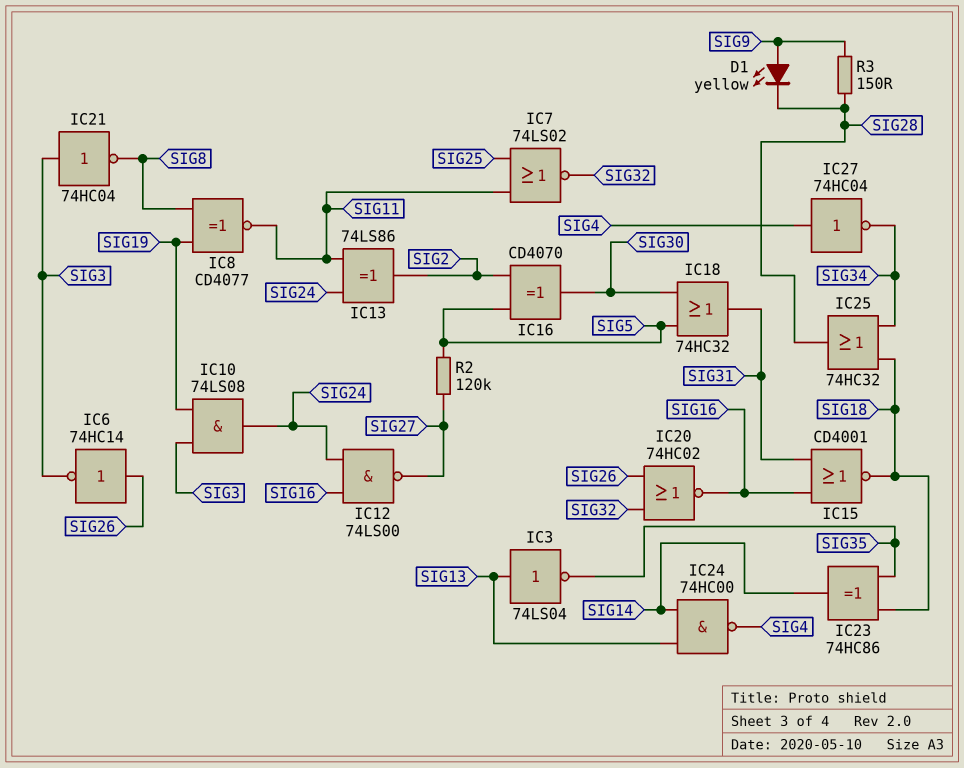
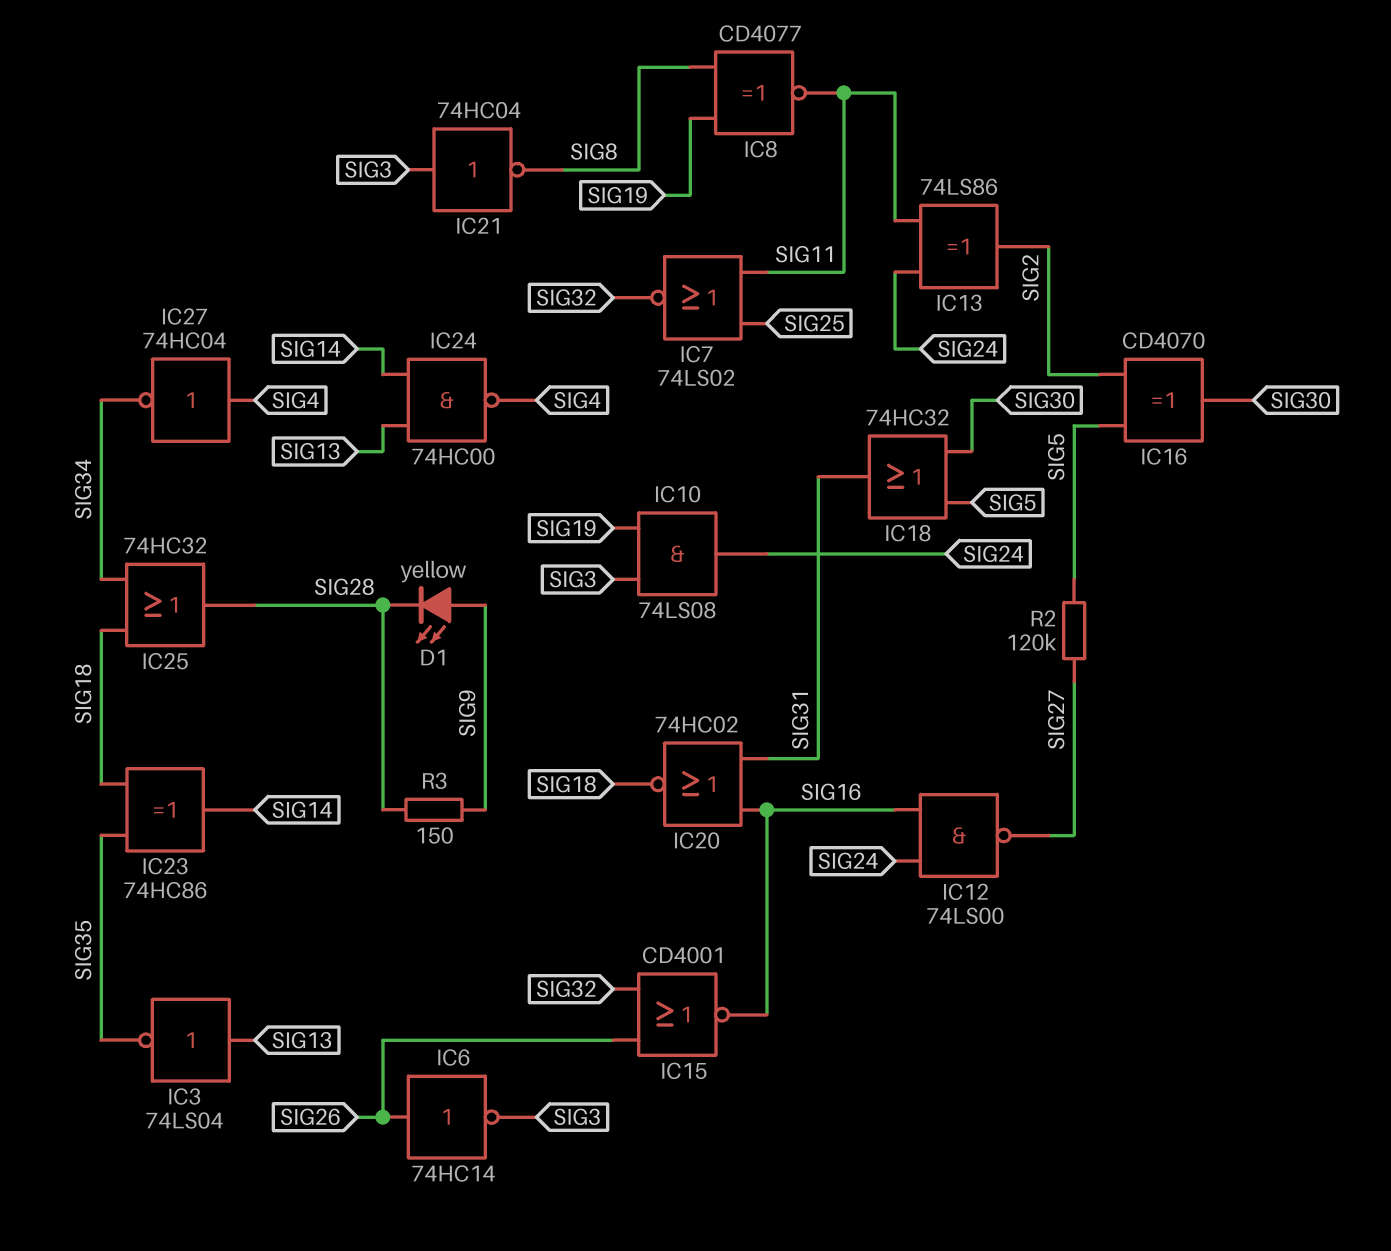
IC15: NOR CD4001 (in SIG16, in SIG31, out SIG18) -> NOR CD4001 (in SIG26, in SIG32, out SIG16)
IC20: NOR 74HC02 (in SIG26, in SIG32, out SIG16) -> NOR 74HC02 (in SIG16, in SIG31, out SIG18)

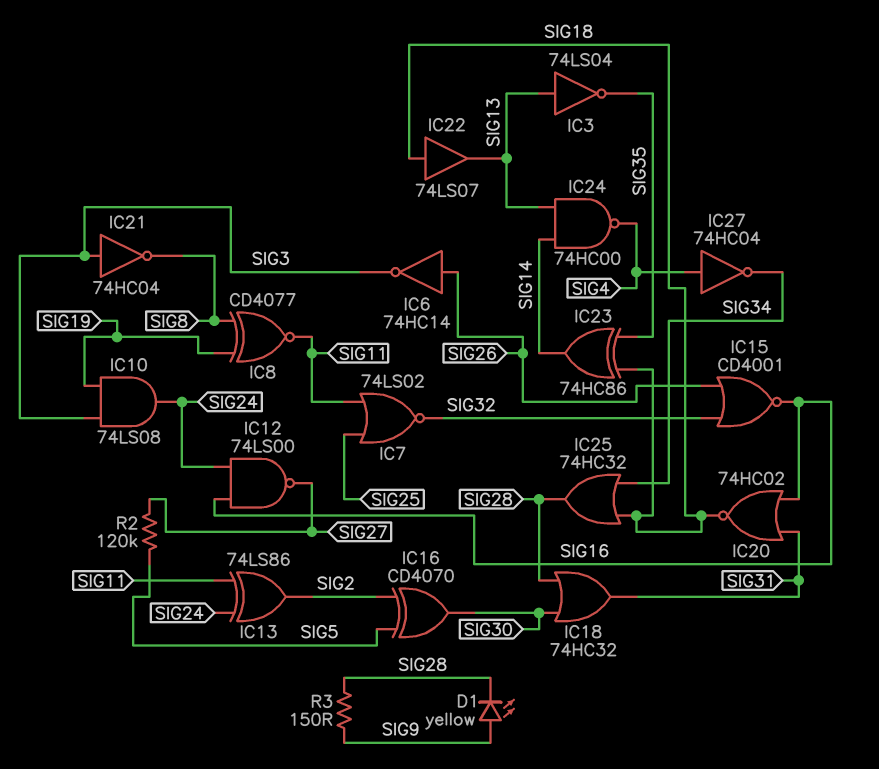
IC18: OR 74HC32 (in SIG5, in SIG30, out SIG31) -> OR 74HC32 (in SIG28, in SIG30, out SIG31)
IC22: none -> buffer 74LS07 (in SIG18, out SIG13)

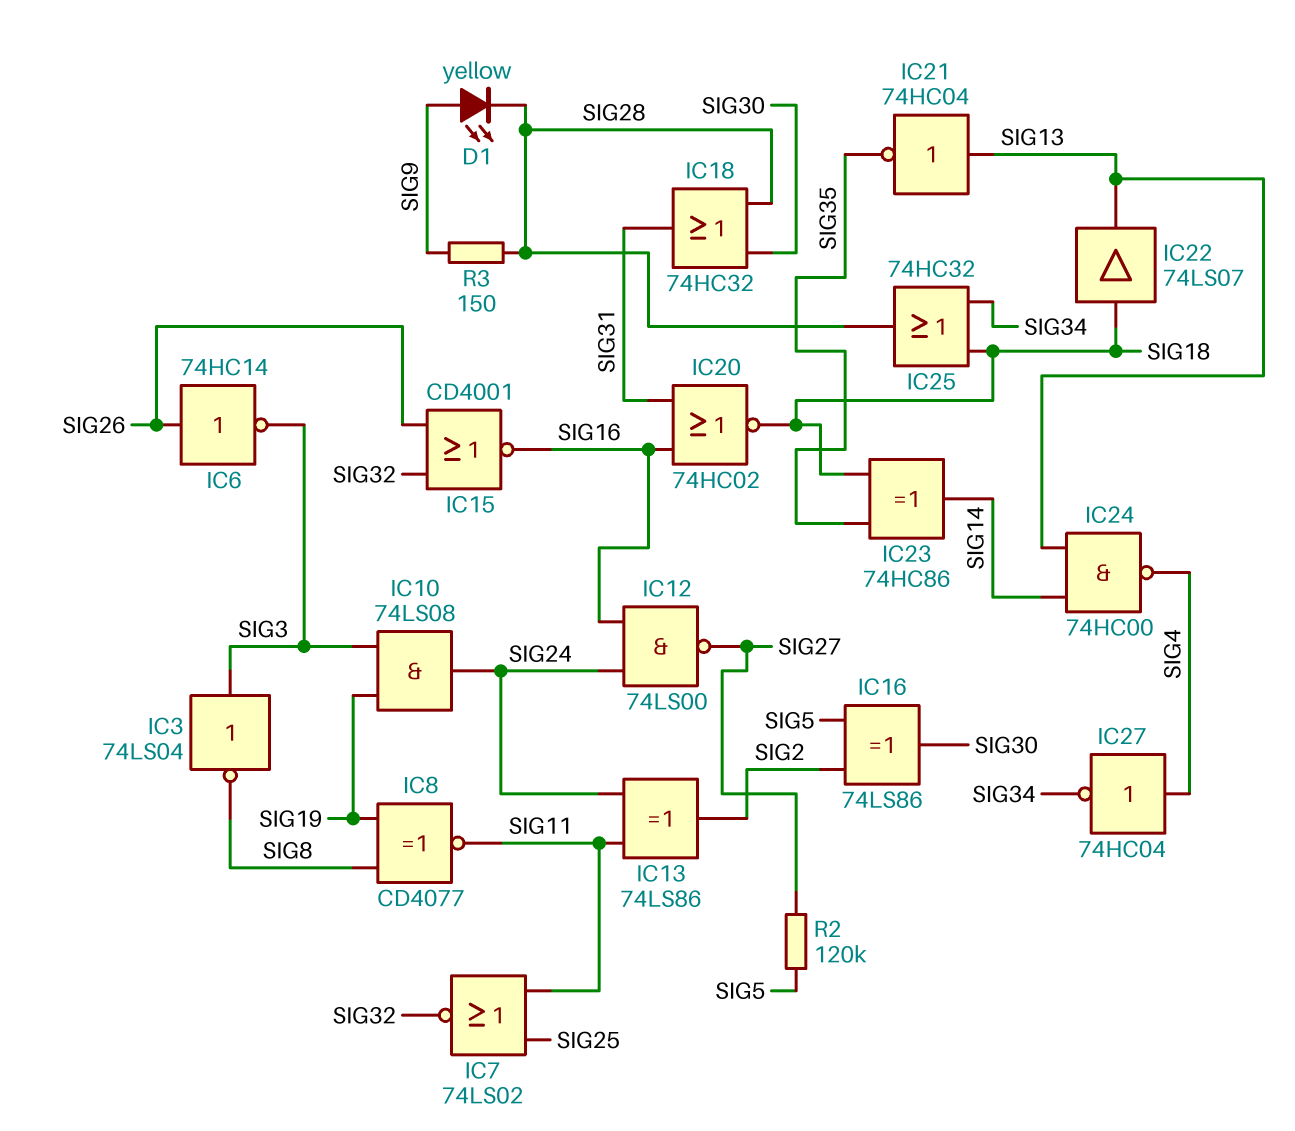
IC3: NOT 74LS04 (in SIG13, out SIG35) -> NOT 74LS04 (in SIG3, out SIG8)
IC16: XOR CD4070 (in SIG2, in SIG5, out SIG30) -> XOR 74LS86 (in SIG2, in SIG5, out SIG30)
IC21: NOT 74HC04 (in SIG3, out SIG8) -> NOT 74HC04 (in SIG13, out SIG35)

